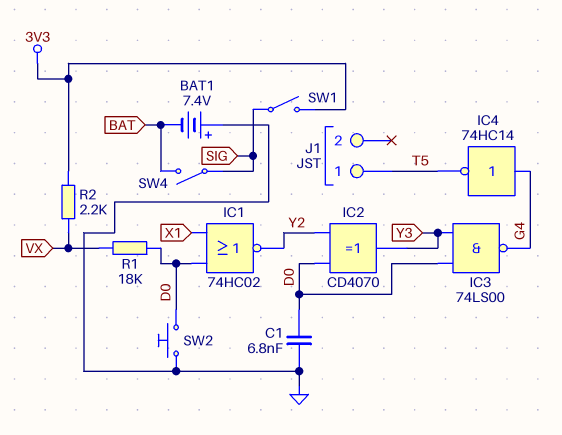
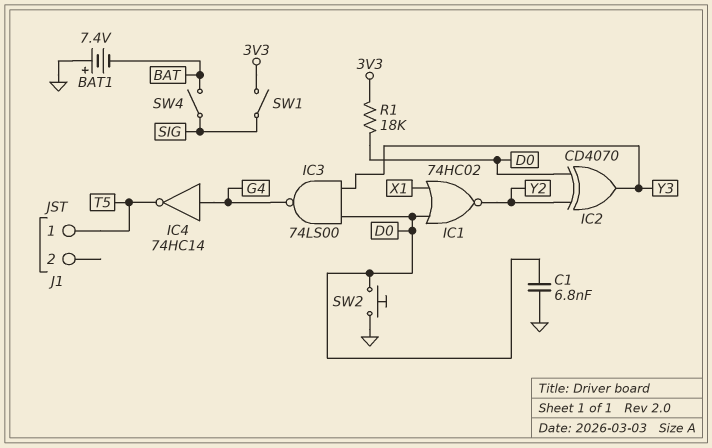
R1: 18k (D0, VX) -> 18k (3V3, D0)
R2: 2.2k (3V3, VX) -> none

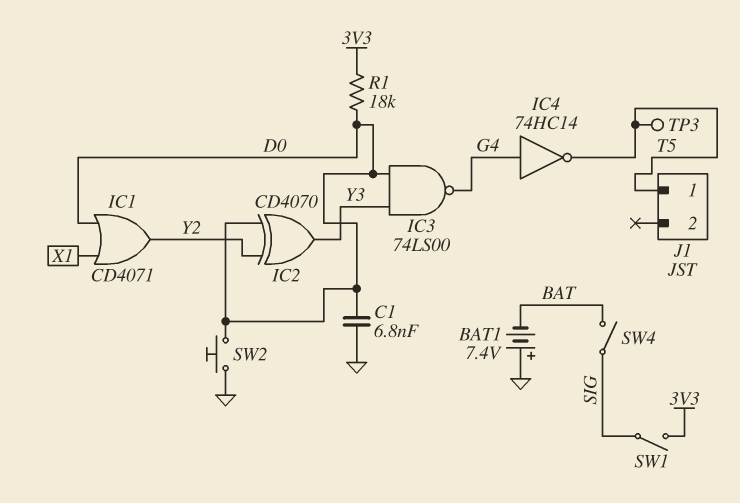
IC1: NOR 74HC02 (in D0, in X1, out Y2) -> OR CD4071 (in D0, in X1, out Y2)
TP3: none -> test point (T5)

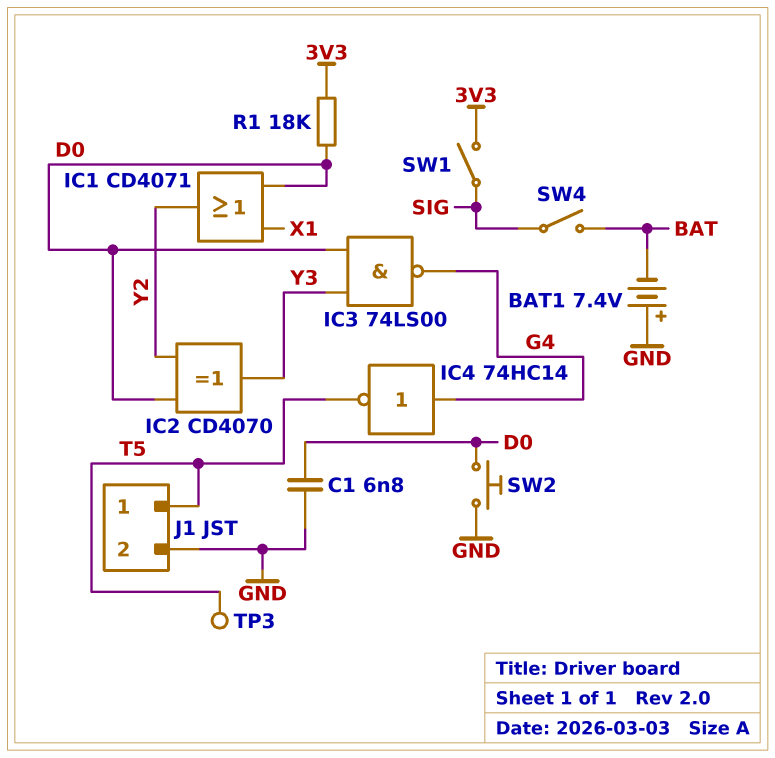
J1 pin 2: none -> GND

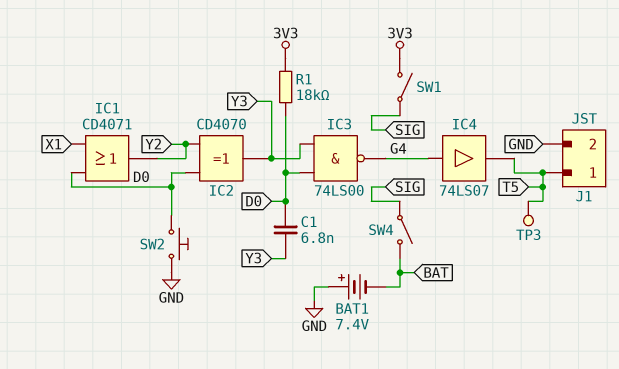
C1: 6.8nF (D0, GND) -> 6.8nF (D0, Y3)
IC4: NOT 74HC14 (in G4, out T5) -> buffer 74LS07 (in G4, out T5)

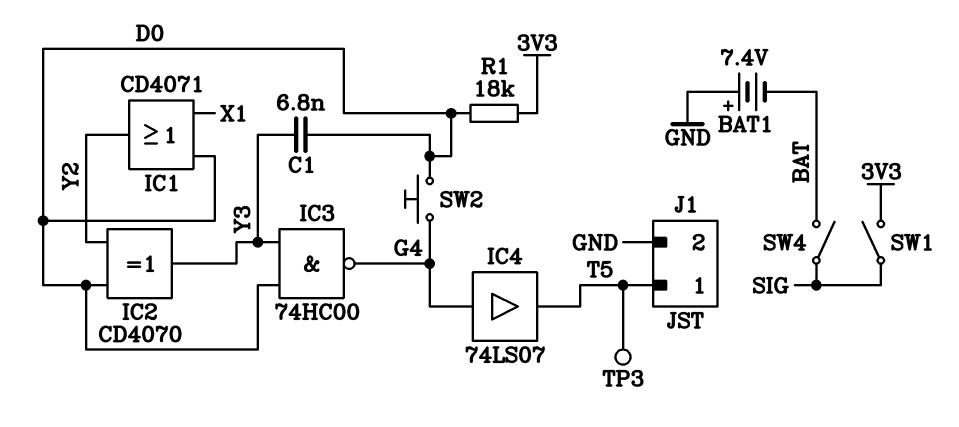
IC3: NAND 74LS00 (in D0, in Y3, out G4) -> NAND 74HC00 (in D0, in Y3, out G4)
SW2: button (D0, GND) -> button (D0, G4)

